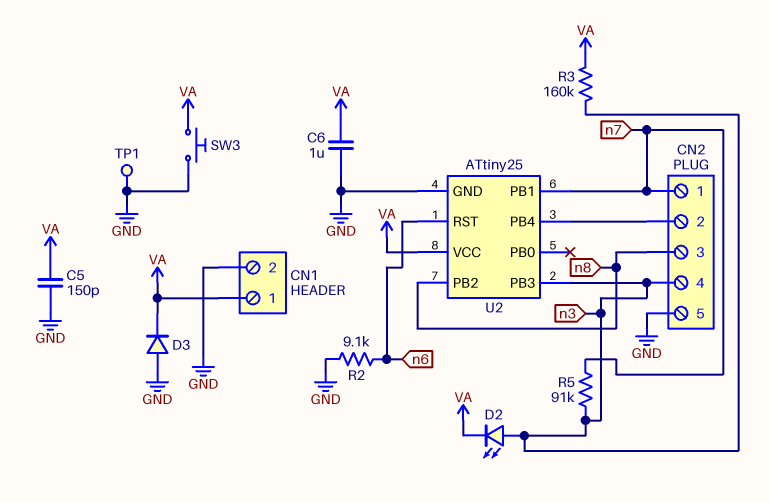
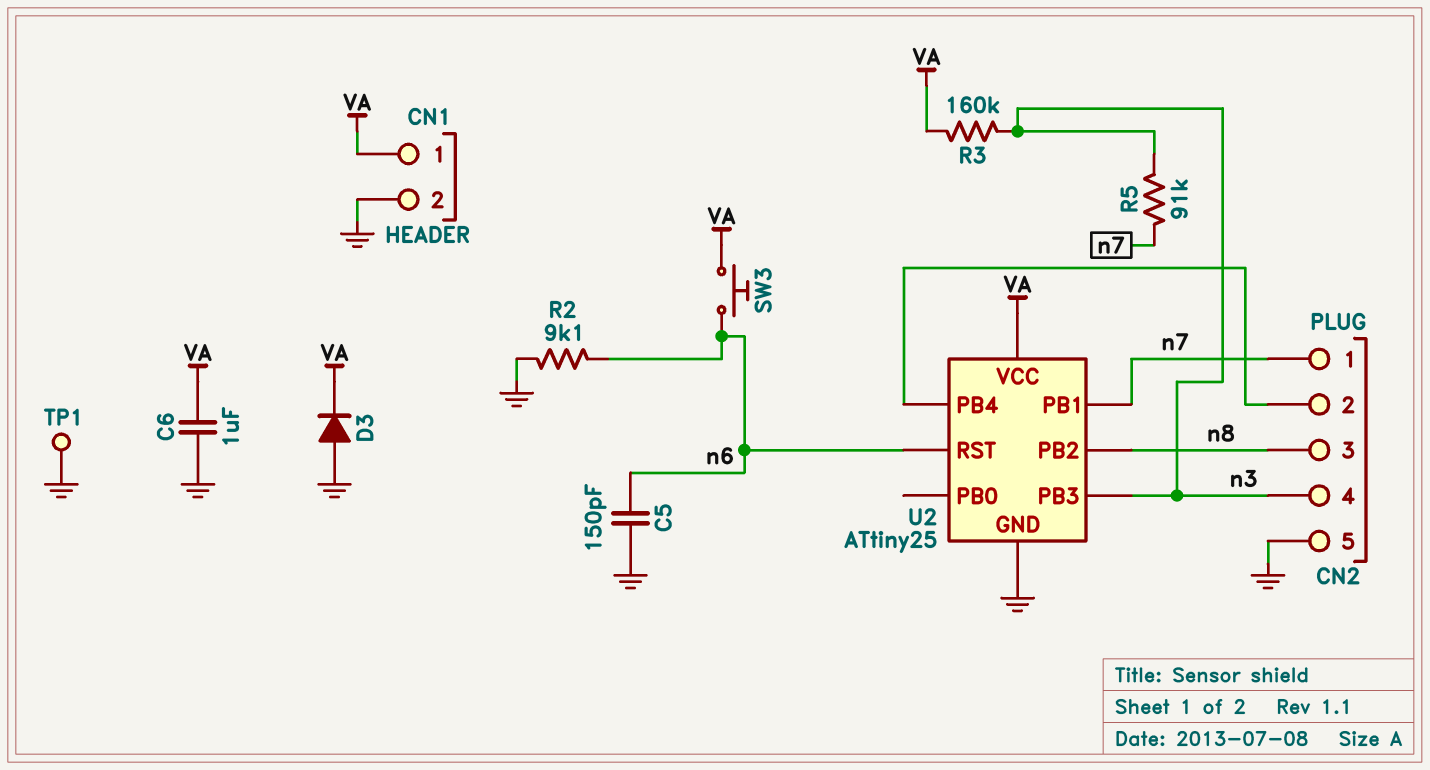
C5: 150pF (GND, VA) -> 150pF (GND, n6)
D2: LED (A n3, K VA) -> none
SW3: button (GND, VA) -> button (VA, n6)

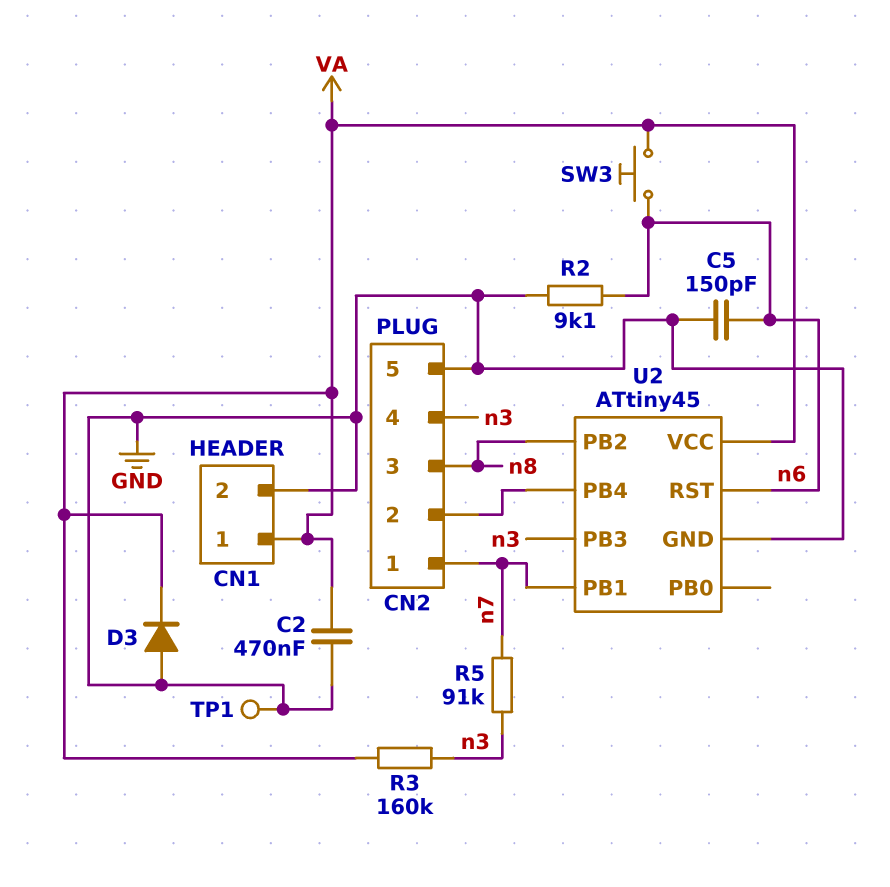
C2: none -> 470nF (GND, VA)
C6: 1uF (GND, VA) -> none
U2: ATtiny25 -> ATtiny45

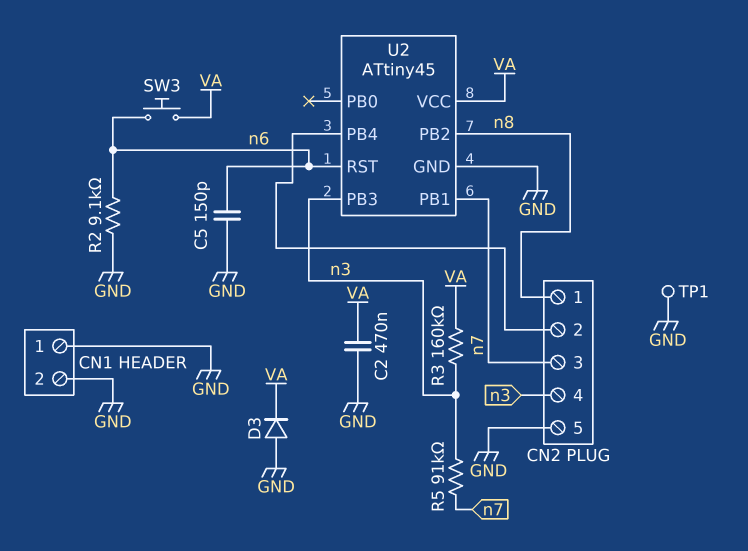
CN1 pin 1: VA -> GND
CN2 pin 1: n7 -> n8
CN2 pin 3: n8 -> n7

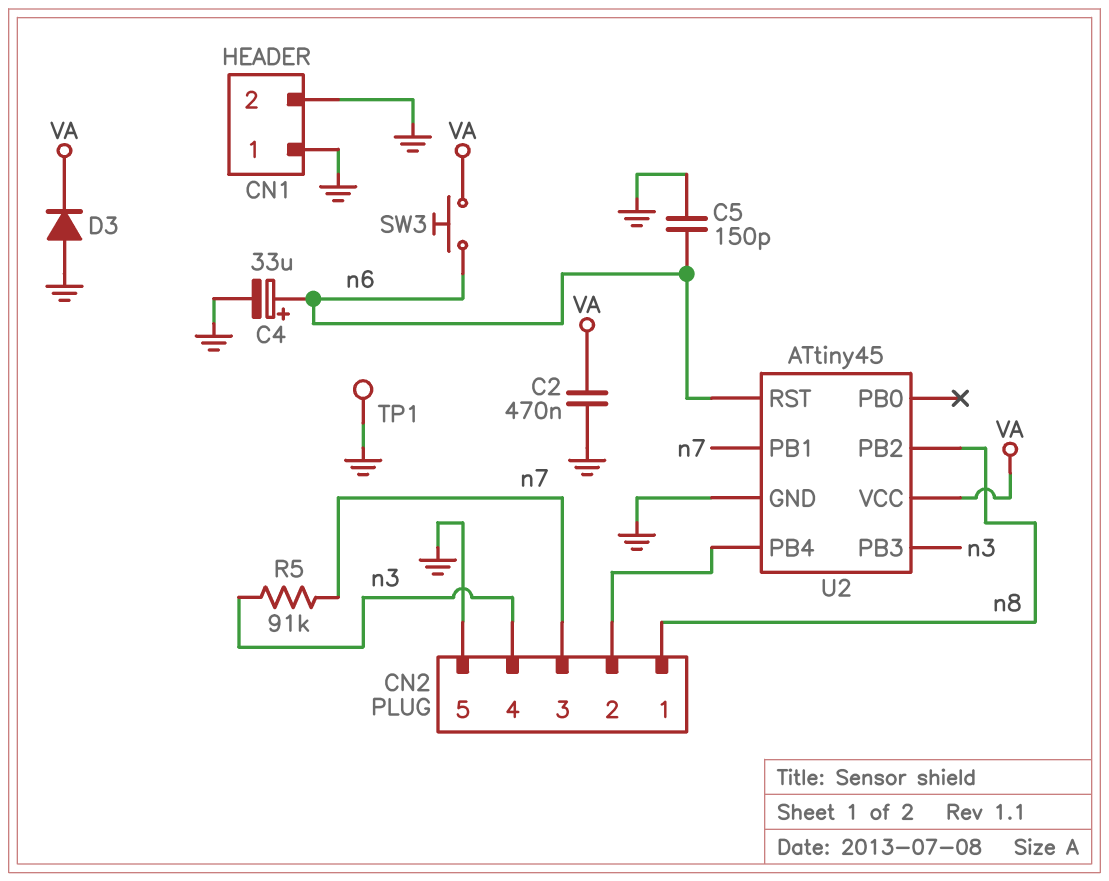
C4: none -> 33uF (plus n6, minus GND)
R2: 9.1k (GND, n6) -> none
R3: 160k (VA, n3) -> none

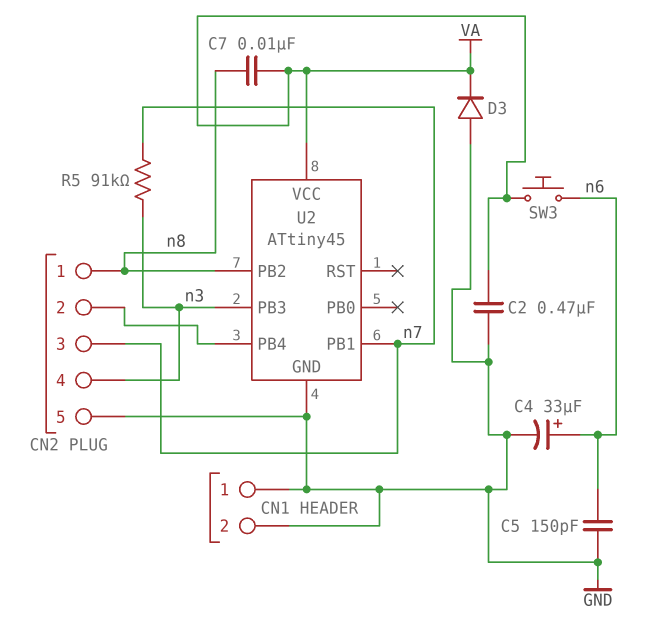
C7: none -> 10nF (VA, n8)
TP1: test point (GND) -> none
U2 pin RST: n6 -> none

